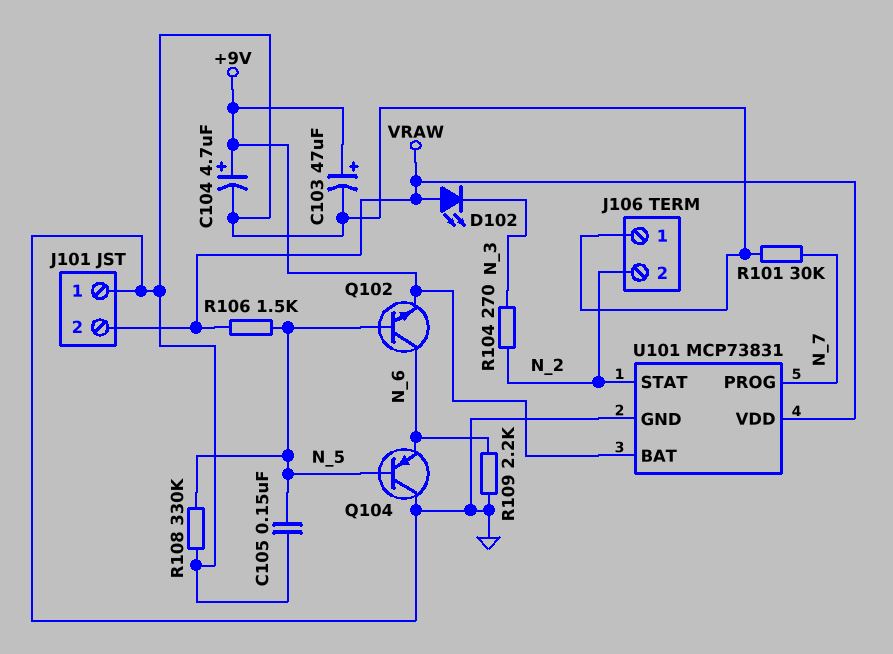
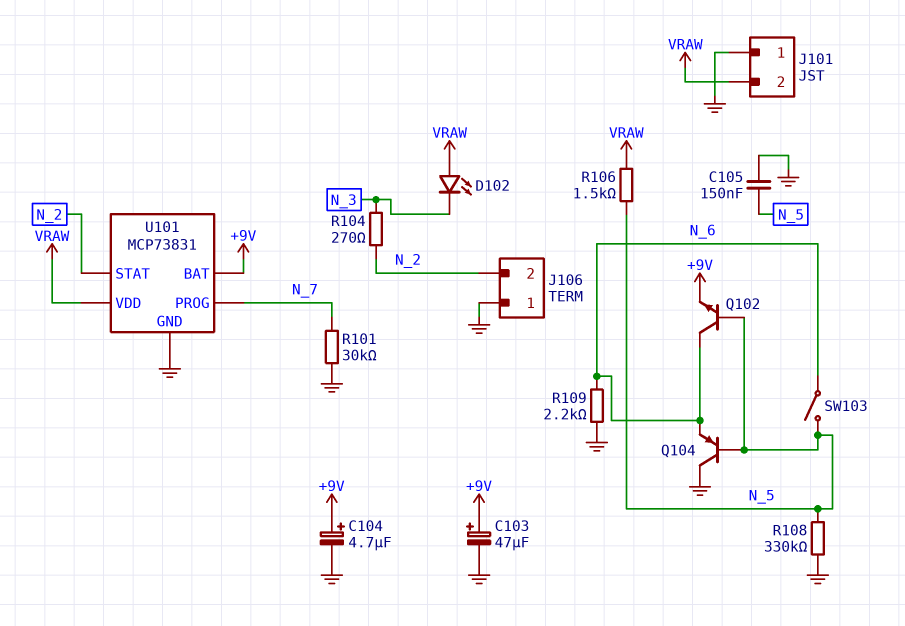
SW103: none -> switch (N_5, N_6)

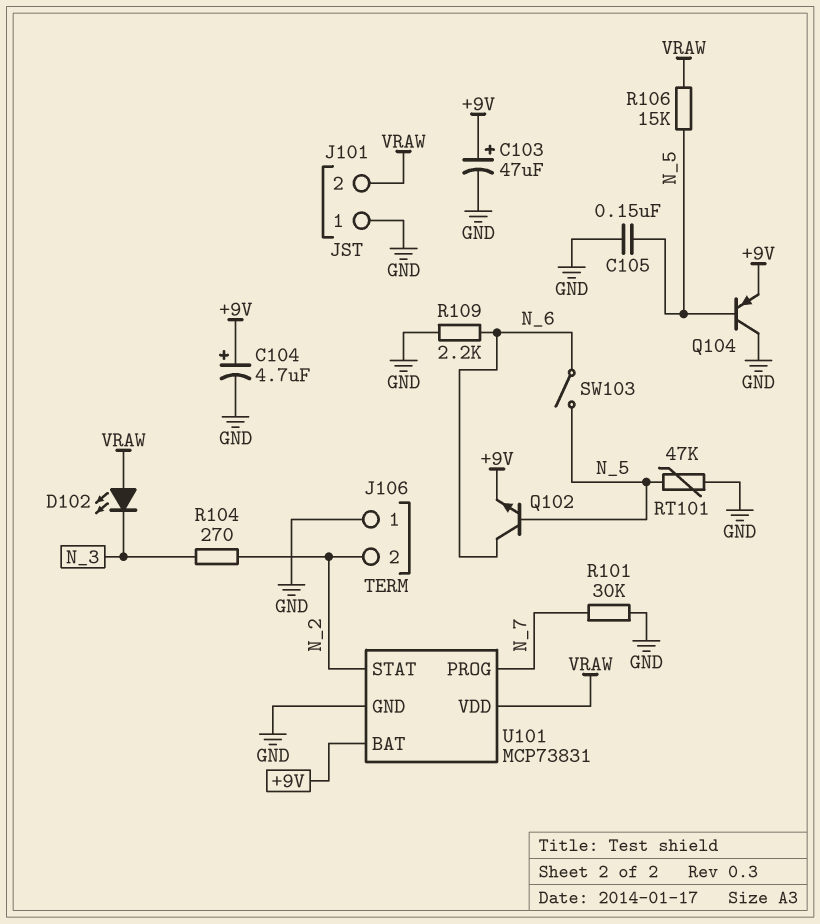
Q104: PNP (B N_5, C GND, E N_6) -> PNP (B N_5, C GND, E +9V)
R106: 1.5k (N_5, VRAW) -> 15k (N_5, VRAW)
R108: 330k (GND, N_5) -> none
RT101: none -> 47k (GND, N_5)

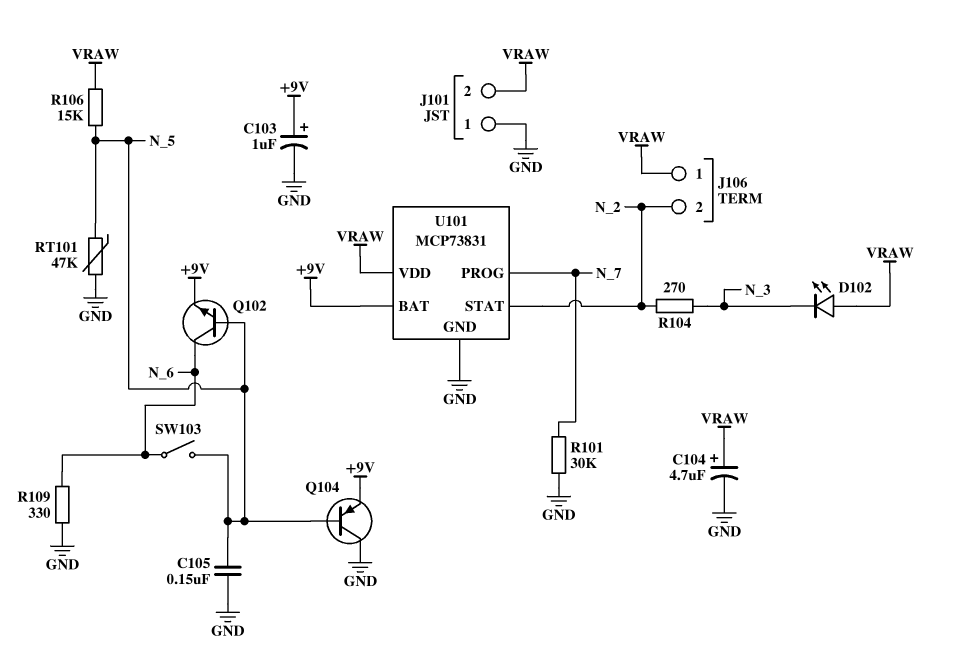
C103: 47uF (plus +9V, minus GND) -> 1uF (plus +9V, minus GND)
C104: 4.7uF (plus +9V, minus GND) -> 4.7uF (plus VRAW, minus GND)
J106 pin 1: GND -> VRAW
R109: 2.2k (GND, N_6) -> 330 (GND, N_6)

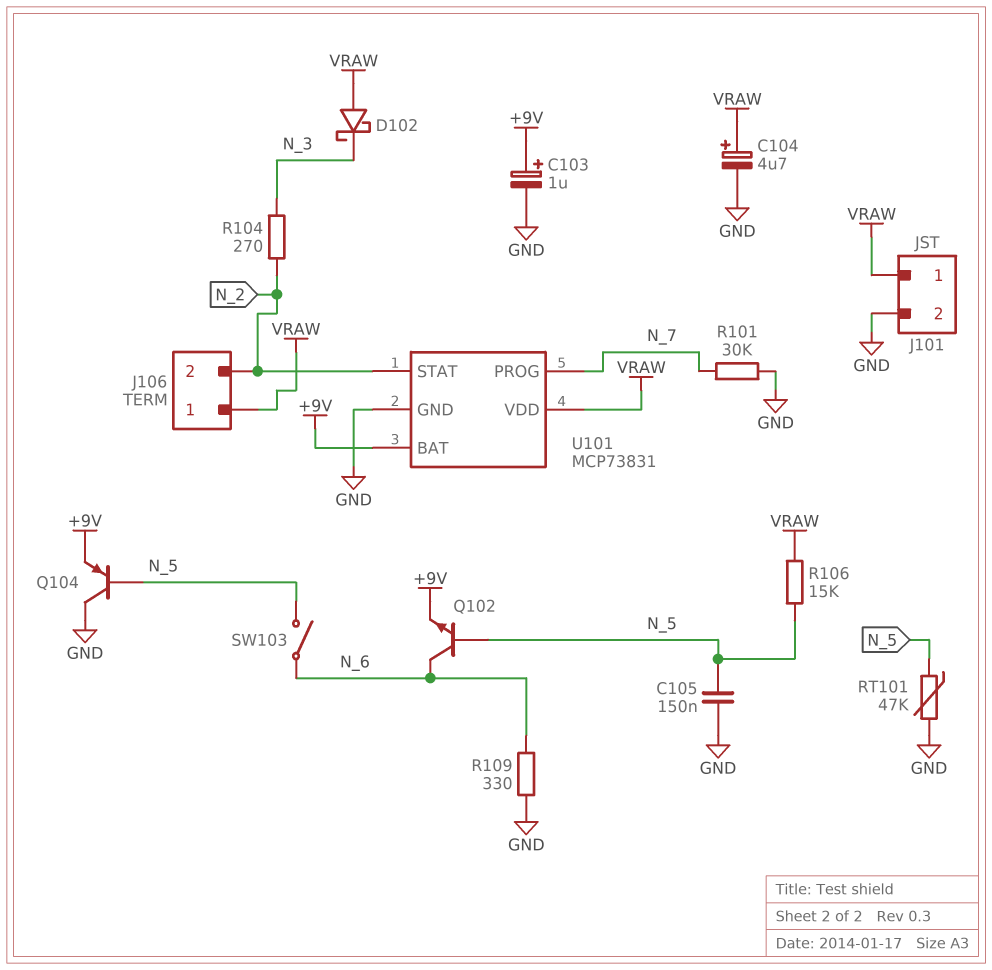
D102: LED (A VRAW, K N_3) -> schottky (A VRAW, K N_3)
J101 pin 1: GND -> VRAW
J101 pin 2: VRAW -> GND

